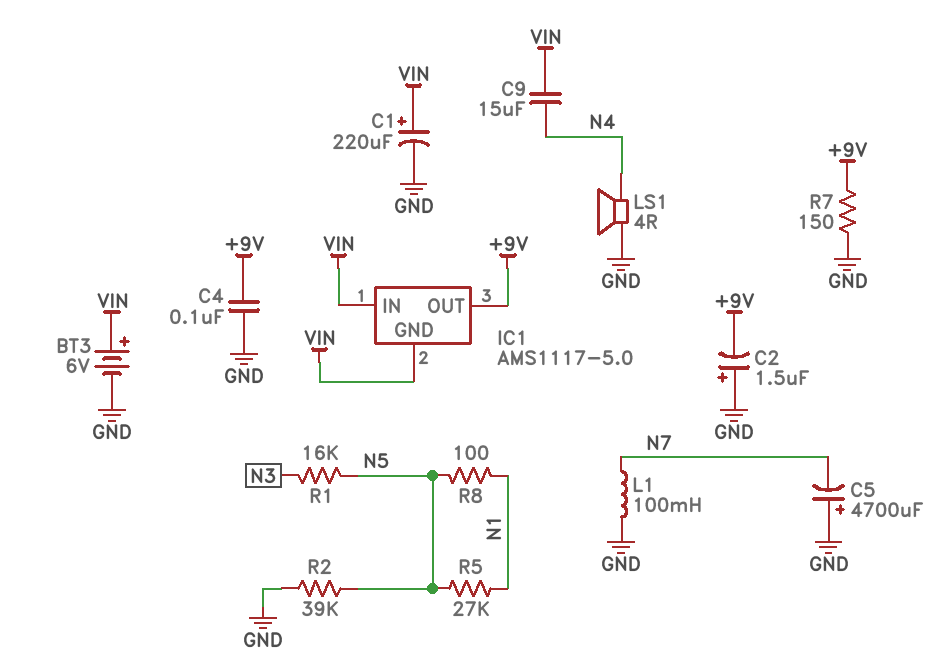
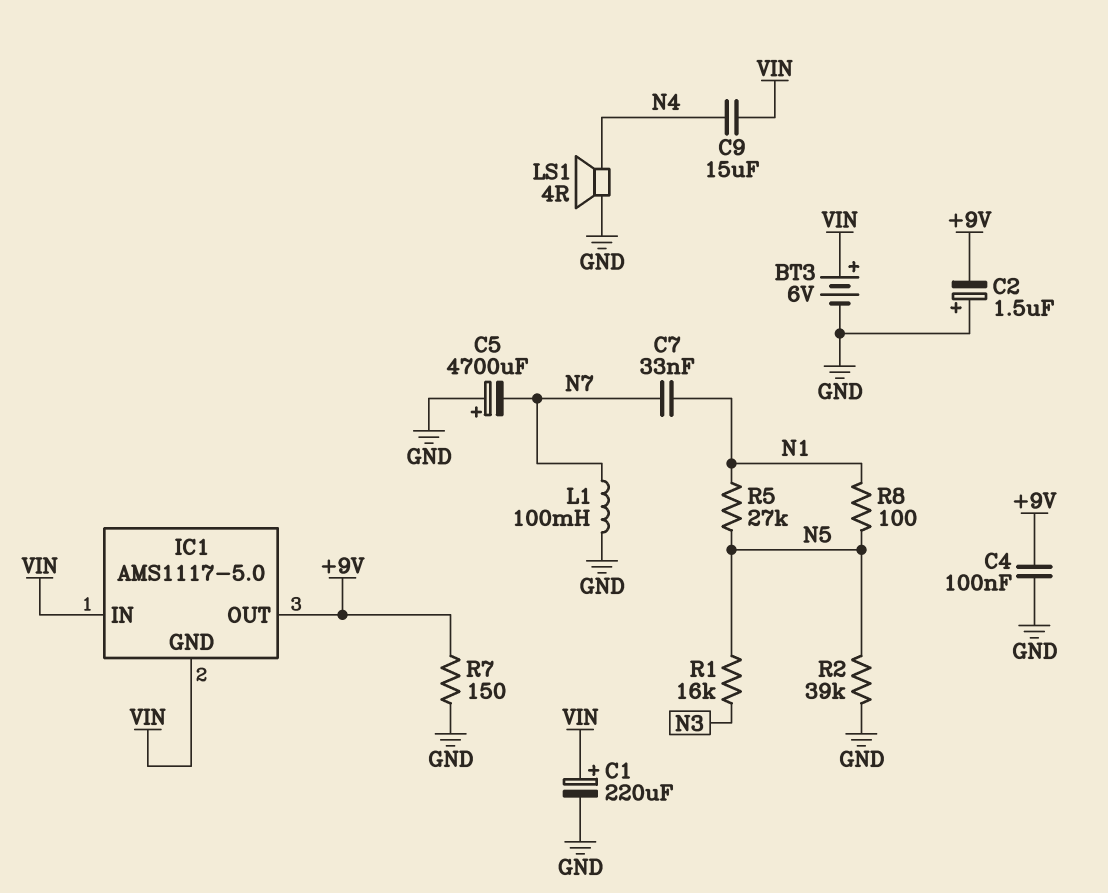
C7: none -> 33nF (N1, N7)

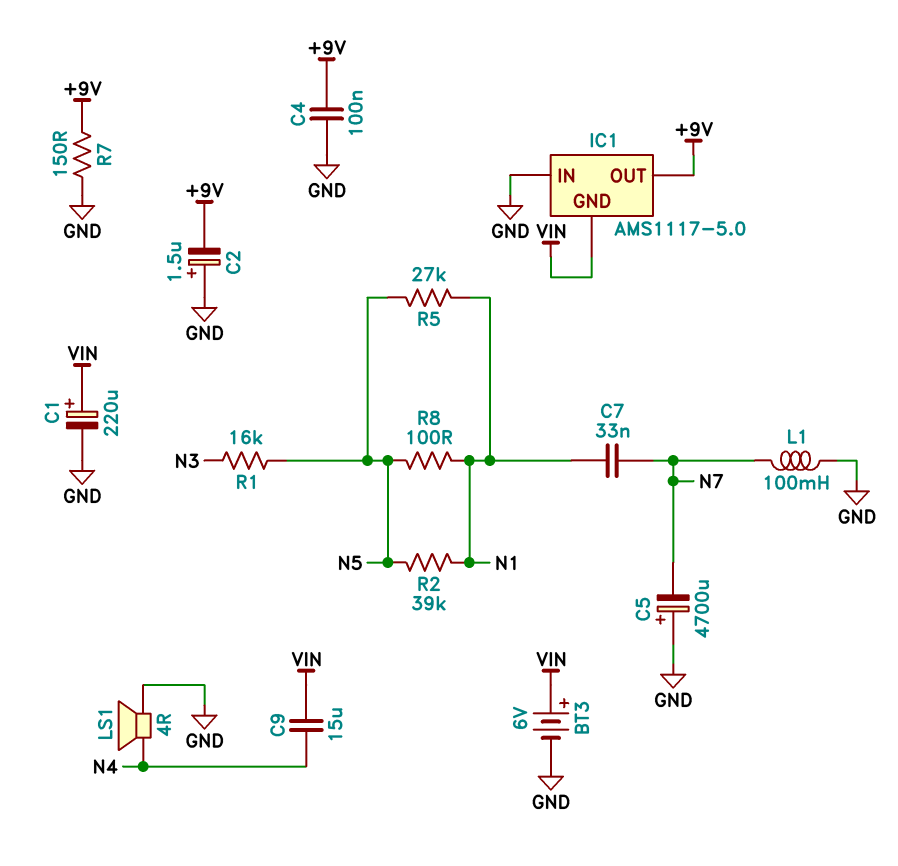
IC1 pin IN: VIN -> GND
R2: 39k (GND, N5) -> 39k (N1, N5)

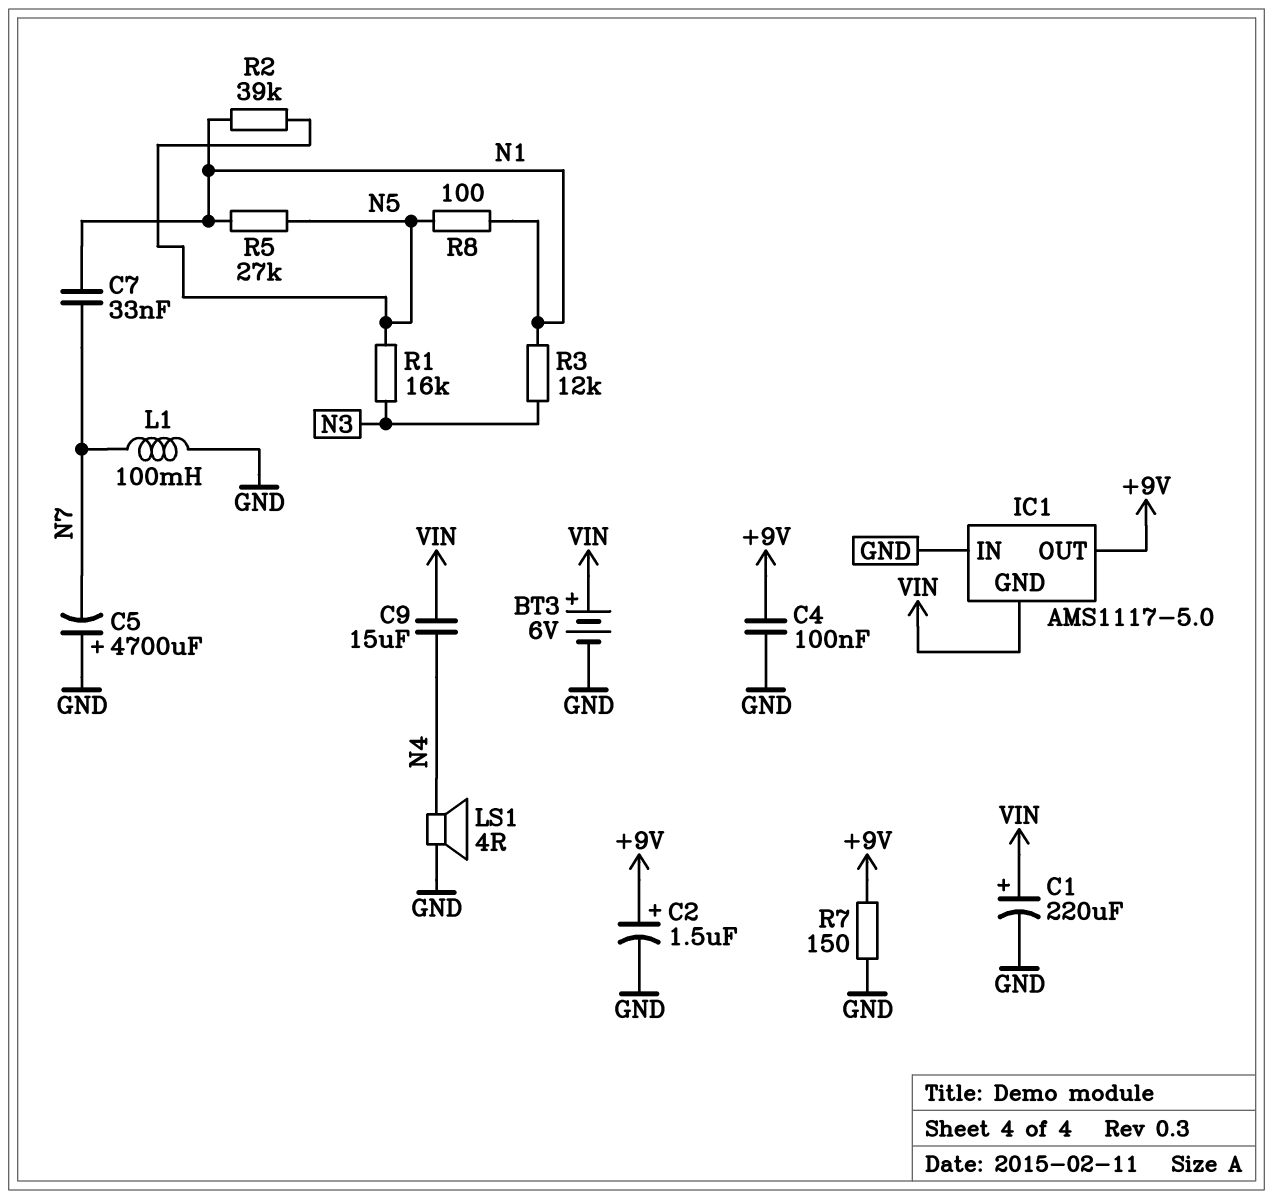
C2: 1.5uF (plus GND, minus +9V) -> 1.5uF (plus +9V, minus GND)
R3: none -> 12k (N1, N3)

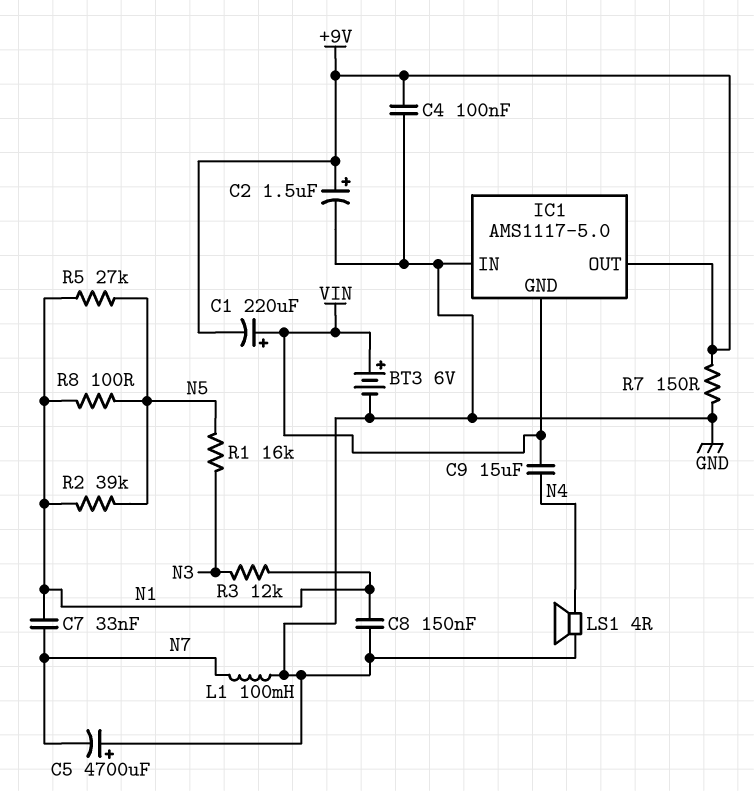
C1: 220uF (plus VIN, minus GND) -> 220uF (plus VIN, minus +9V)
C8: none -> 150nF (GND, N1)

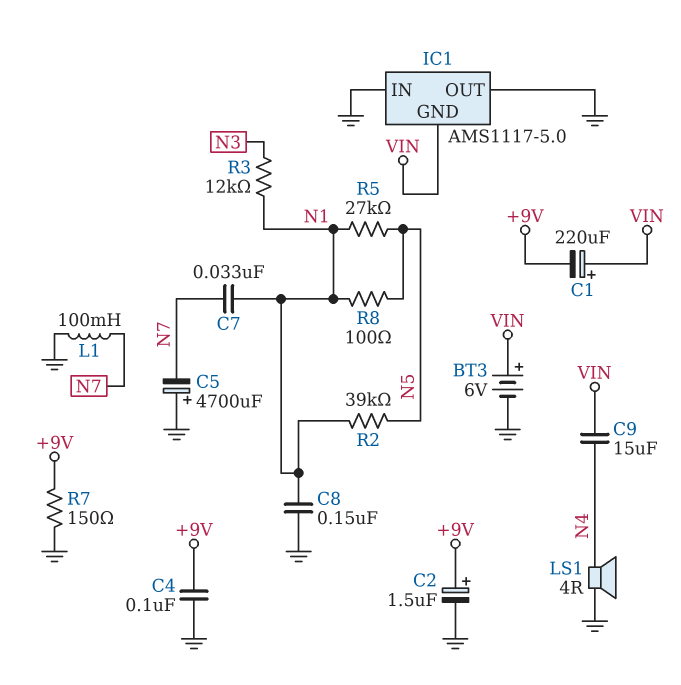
IC1 pin OUT: +9V -> GND
R1: 16k (N3, N5) -> none

